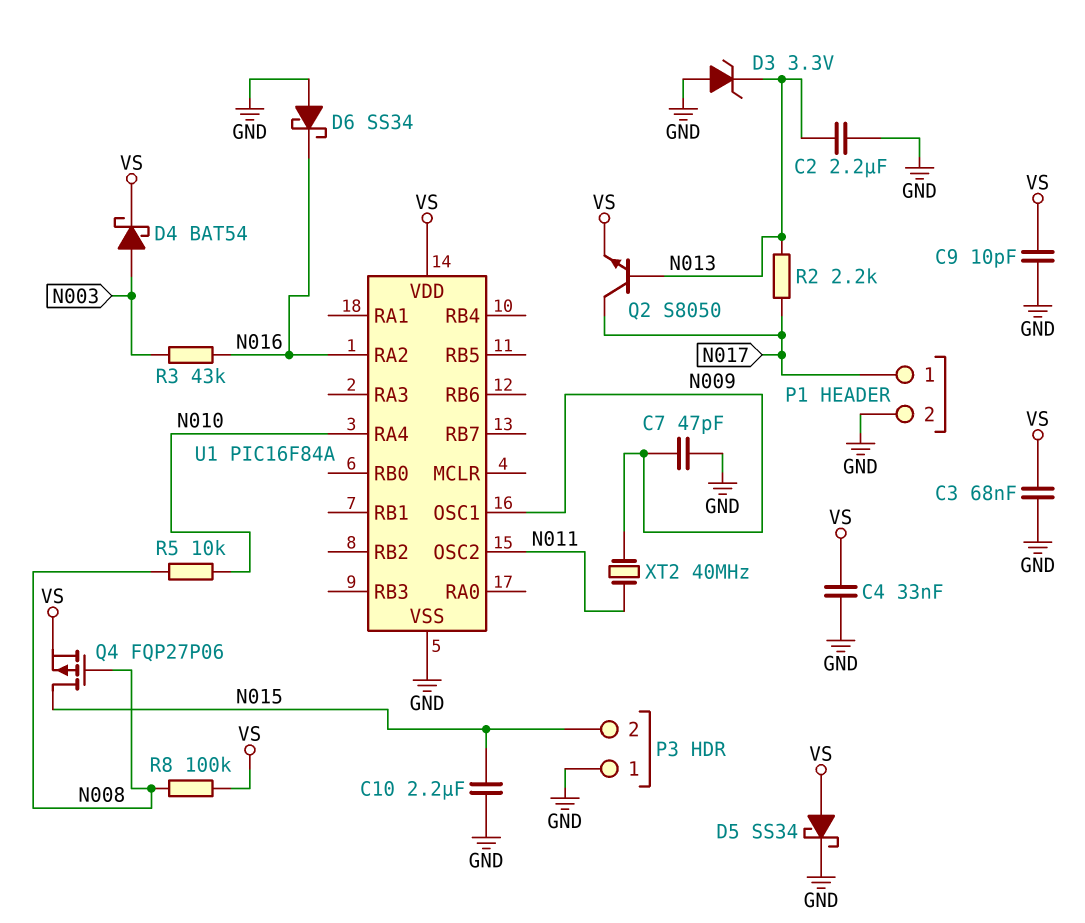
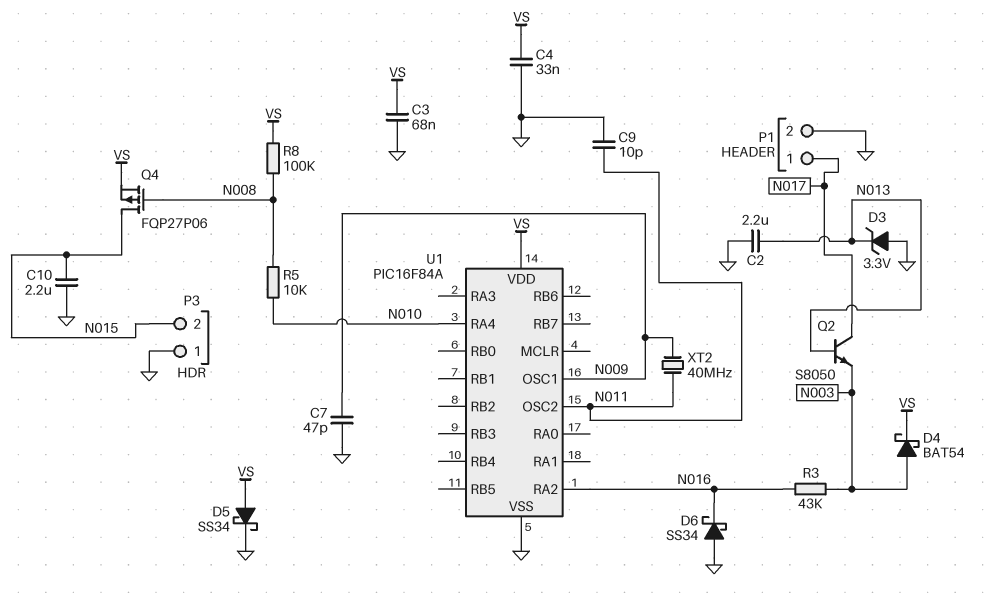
C9: 10pF (GND, VS) -> 10pF (GND, N011)
Q2: NPN S8050 (B N013, C N017, E VS) -> NPN S8050 (B N013, C N017, E N003)
R2: 2.2k (N013, N017) -> none

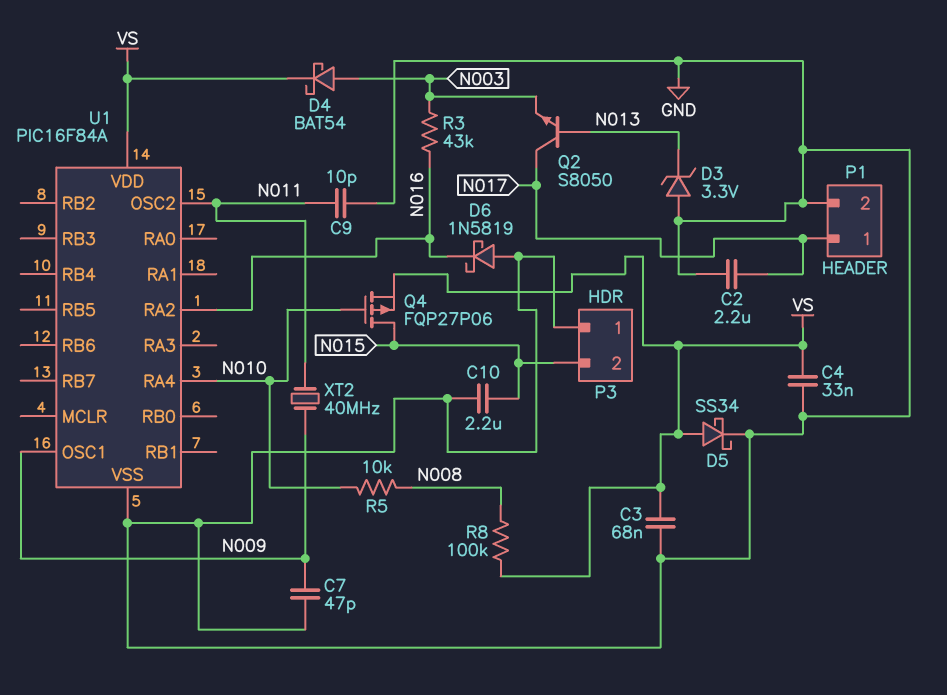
C2: 2.2uF (GND, N013) -> 2.2uF (GND, N017)
D6: schottky SS34 (A GND, K N016) -> schottky 1N5819 (A GND, K N016)
Q4: PMOS FQP27P06 (G N008, D N015, S VS) -> PMOS FQP27P06 (G N010, D N015, S VS)

